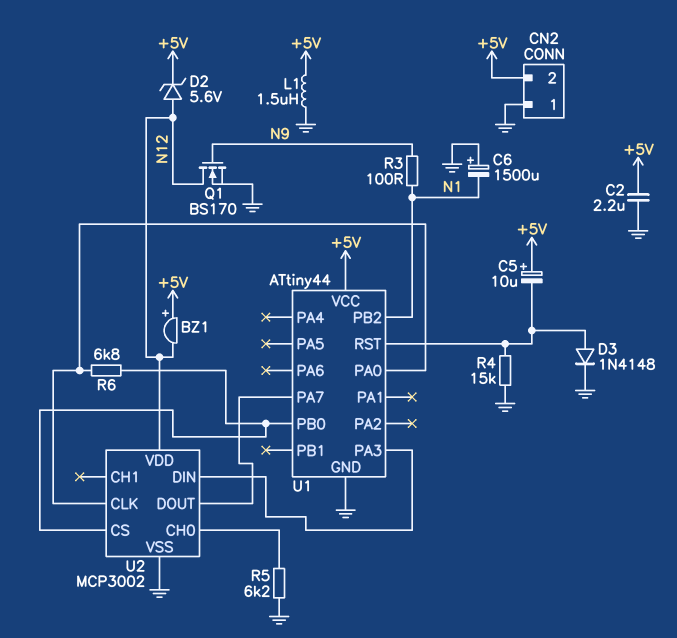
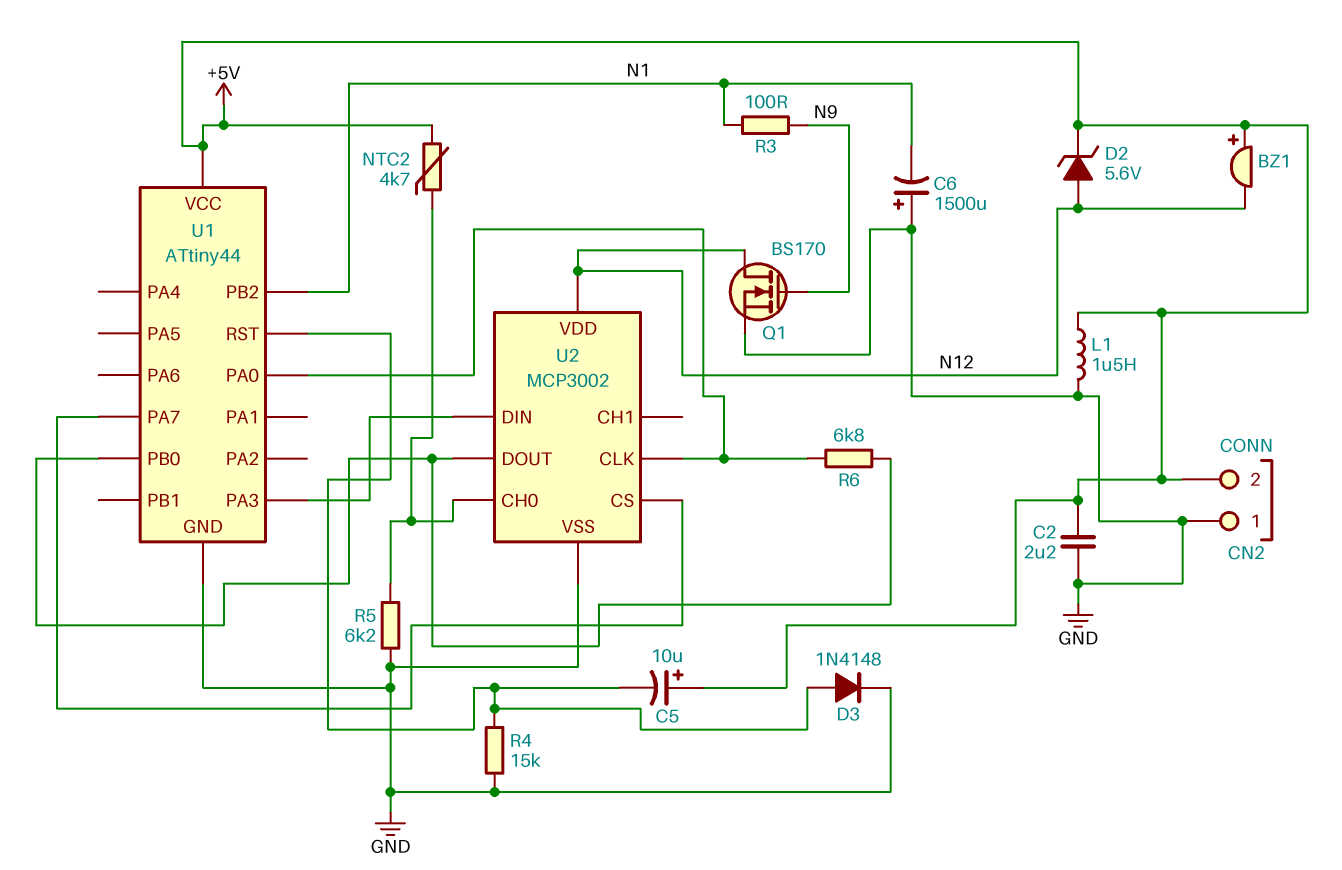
NTC2: none -> 4.7k (+5V, U2/CH0)
U2 pin CS: U1/PB0 -> U1/PA7
U2 pin DOUT: U1/PA7 -> U1/PB0

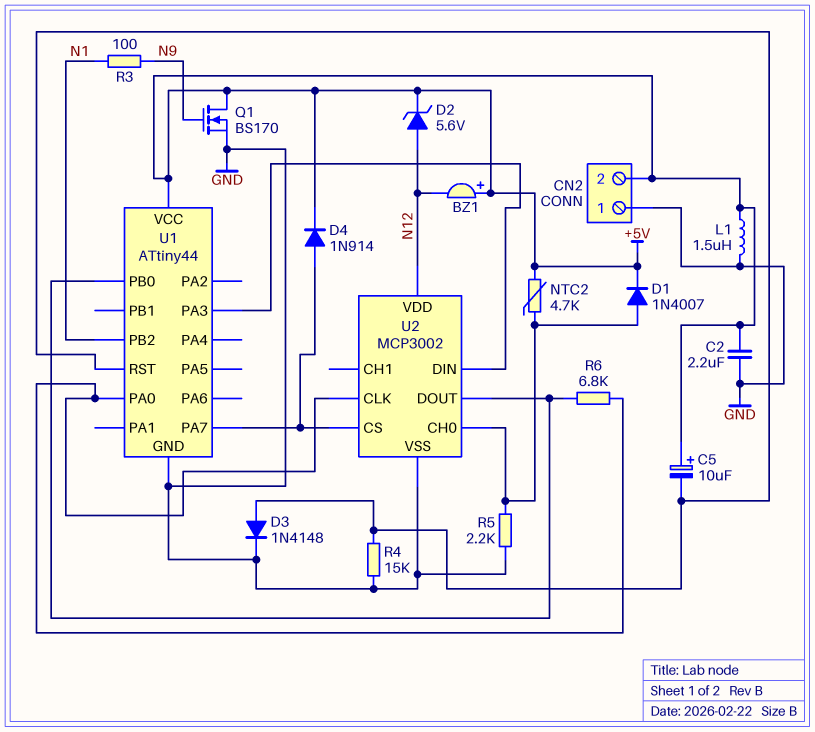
C6: 1500uF (plus GND, minus N1) -> none
D1: none -> diode 1N4007 (A U2/CH0, K +5V)
D4: none -> diode 1N914 (A U1/PA7, K +5V)
Q1: NMOS BS170 (G N9, D N12, S GND) -> NMOS BS170 (G N9, D +5V, S GND)
R5: 6.2k (GND, U2/CH0) -> 2.2k (GND, U2/CH0)

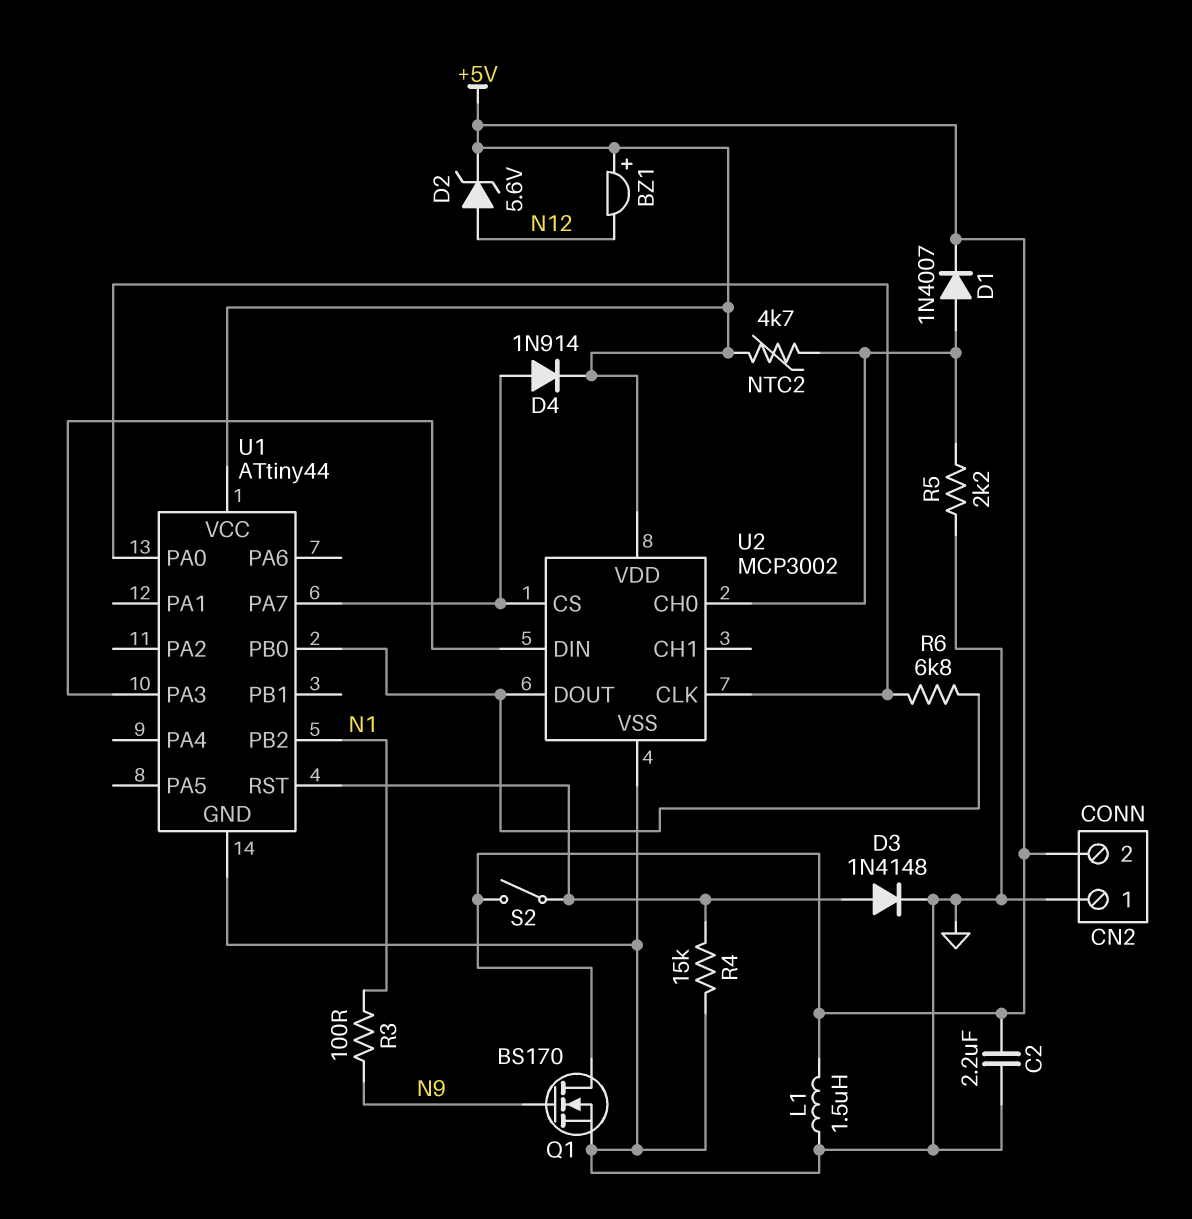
C5: 10uF (plus +5V, minus U1/RST) -> none
S2: none -> switch (+5V, U1/RST)
U2 pin VDD: N12 -> +5V

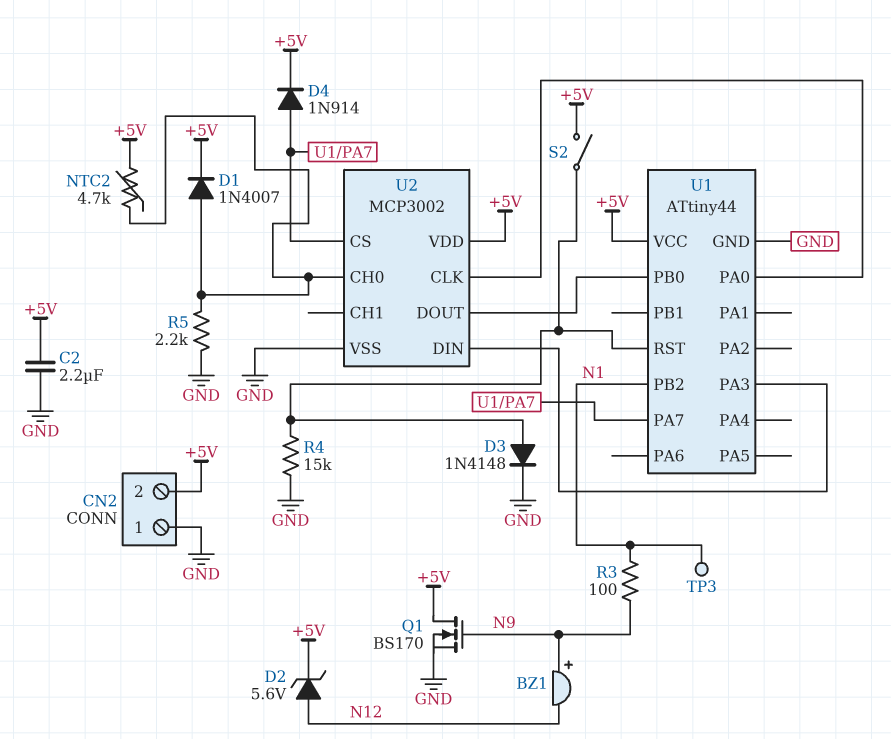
BZ1: buzzer (plus +5V, minus N12) -> buzzer (plus N9, minus N12)
L1: 1.5uH (+5V, GND) -> none
R6: 6.8k (U1/PA0, U1/PB0) -> none
TP3: none -> test point (N1)

